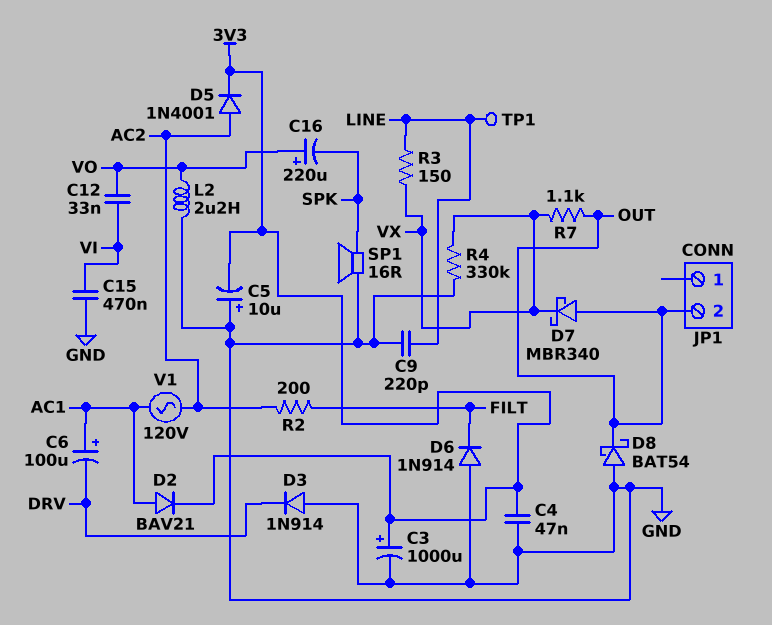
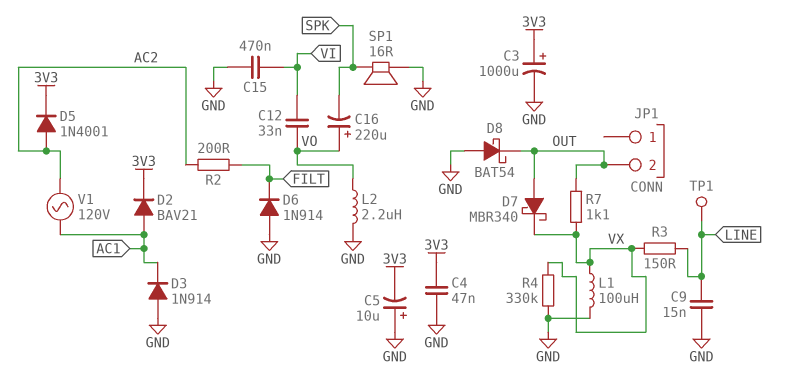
C6: 100uF (plus AC1, minus DRV) -> none
C9: 220pF (GND, LINE) -> 15nF (GND, LINE)
D3: diode 1N914 (A GND, K DRV) -> diode 1N914 (A GND, K AC1)
L1: none -> 100uH (GND, VX)

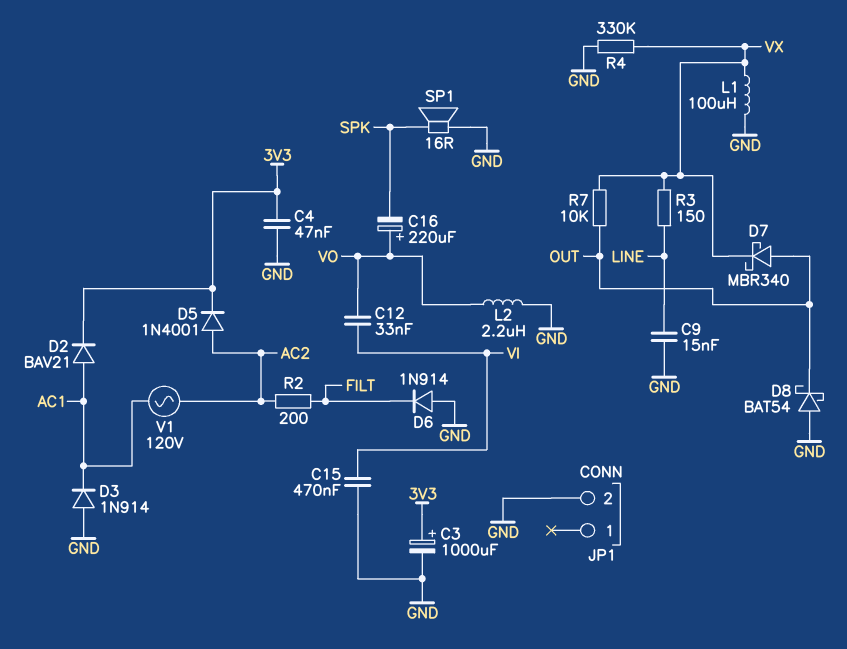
C5: 10uF (plus GND, minus 3V3) -> none
JP1 pin 2: OUT -> GND
R7: 1.1k (OUT, VX) -> 10k (OUT, VX)
TP1: test point (LINE) -> none

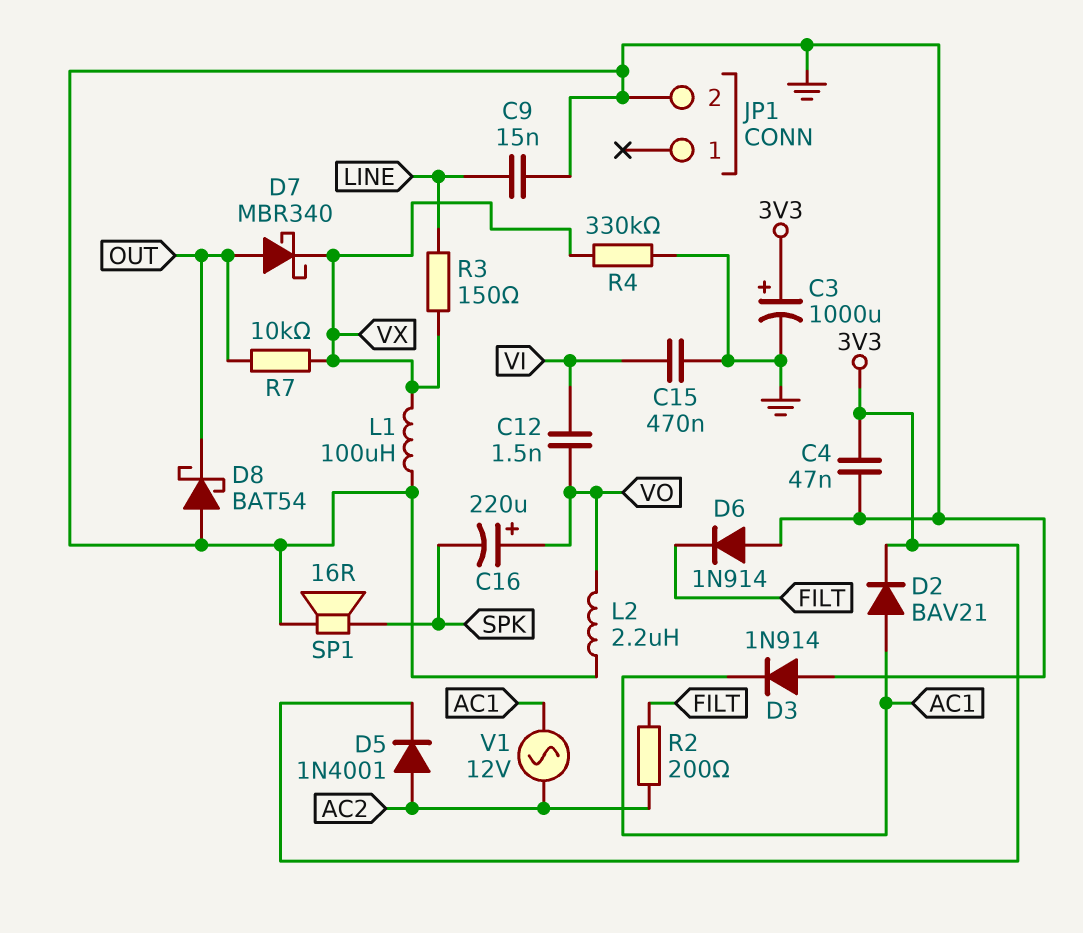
C12: 33nF (VI, VO) -> 1.5nF (VI, VO)
V1: AC 120V (AC1, AC2) -> AC 12V (AC1, AC2)

